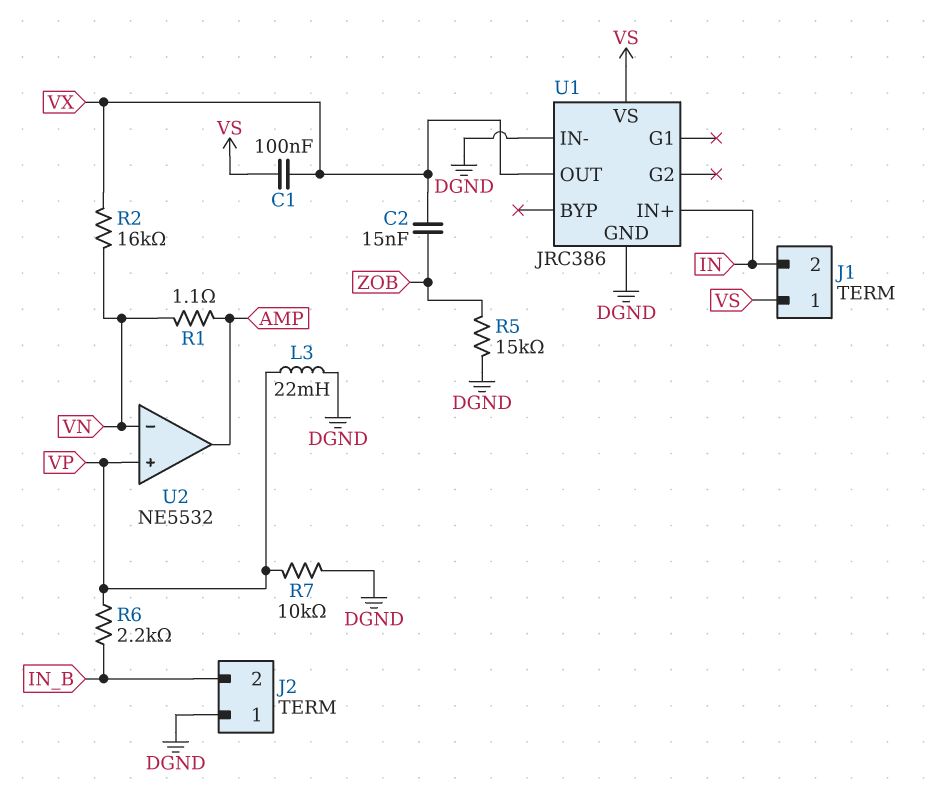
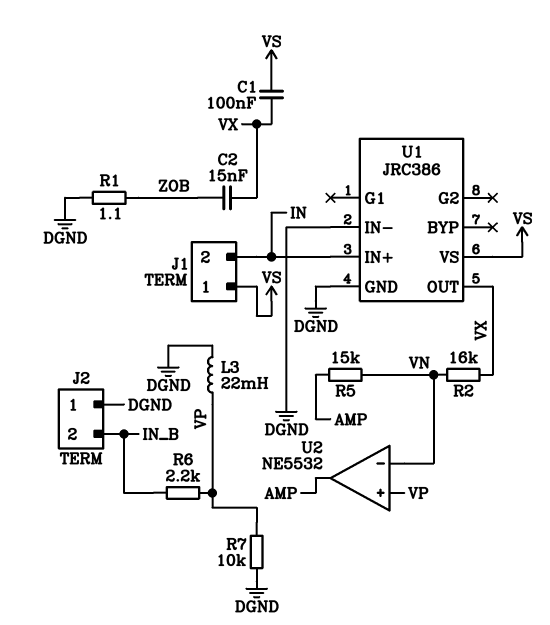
R1: 1.1 (AMP, VN) -> 1.1 (DGND, ZOB)
R5: 15k (DGND, ZOB) -> 15k (AMP, VN)

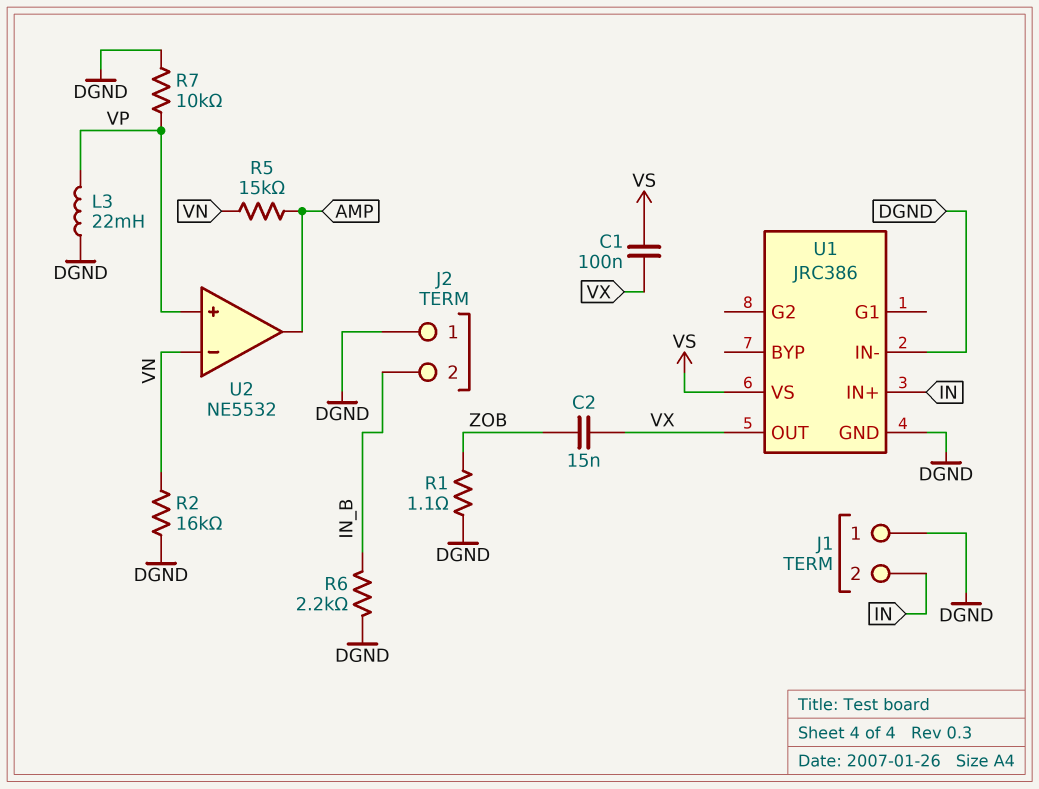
J1 pin 1: VS -> DGND
R2: 16k (VN, VX) -> 16k (DGND, VN)
R6: 2.2k (IN_B, VP) -> 2.2k (DGND, IN_B)

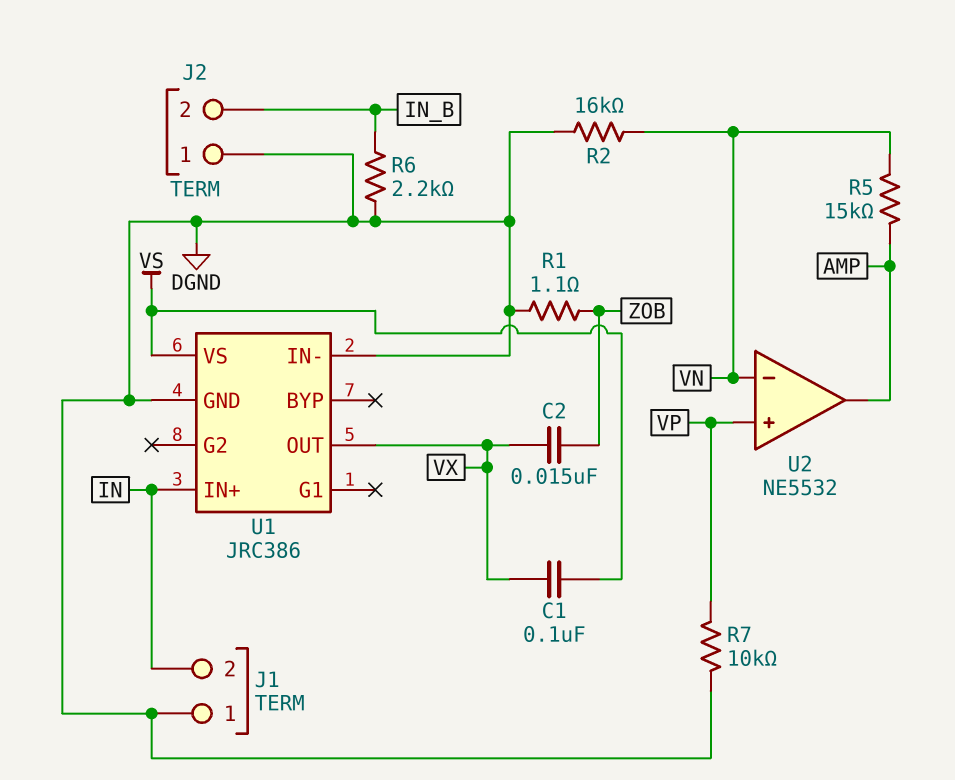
L3: 22mH (DGND, VP) -> none

